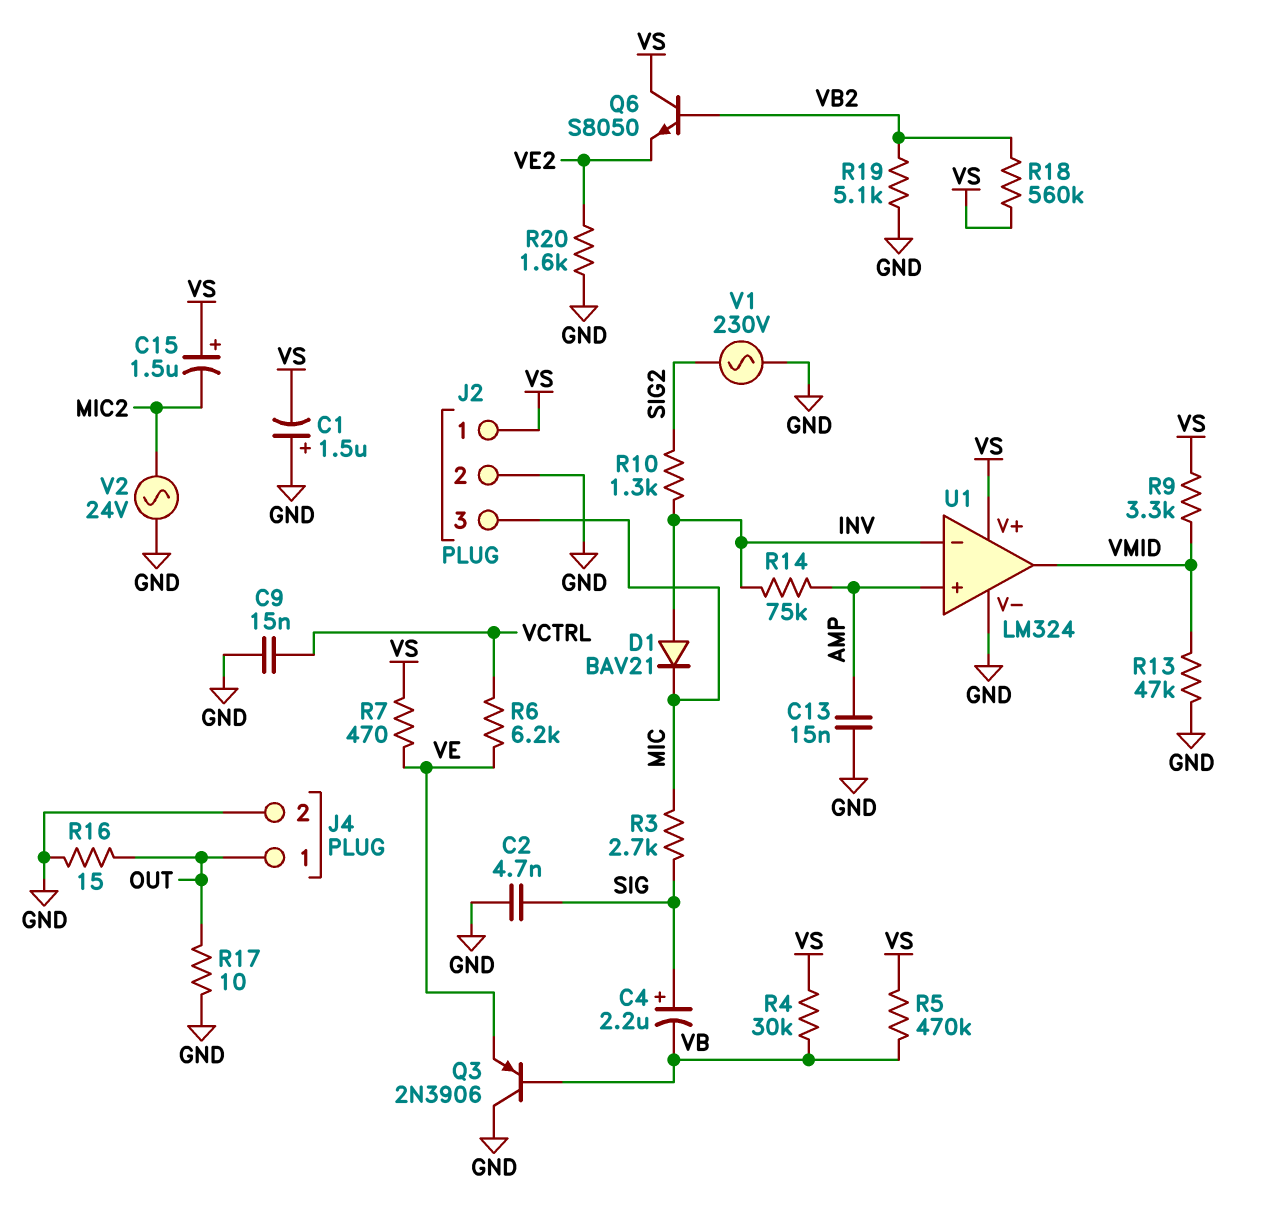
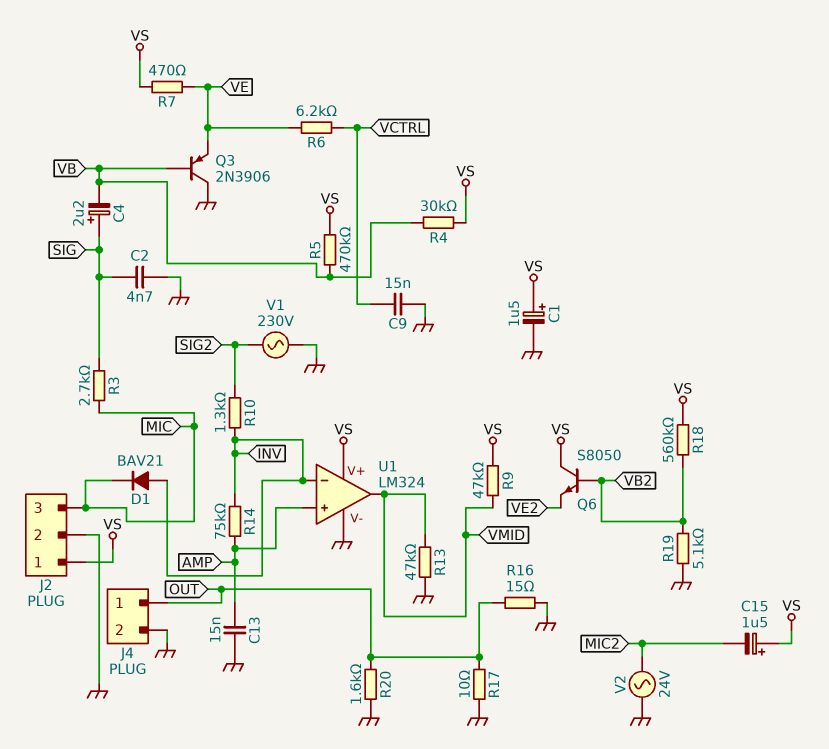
C1: 1.5uF (plus GND, minus VS) -> 1.5uF (plus VS, minus GND)
R9: 3.3k (VMID, VS) -> 47k (VMID, VS)
R20: 1.6k (GND, VE2) -> 1.6k (GND, OUT)

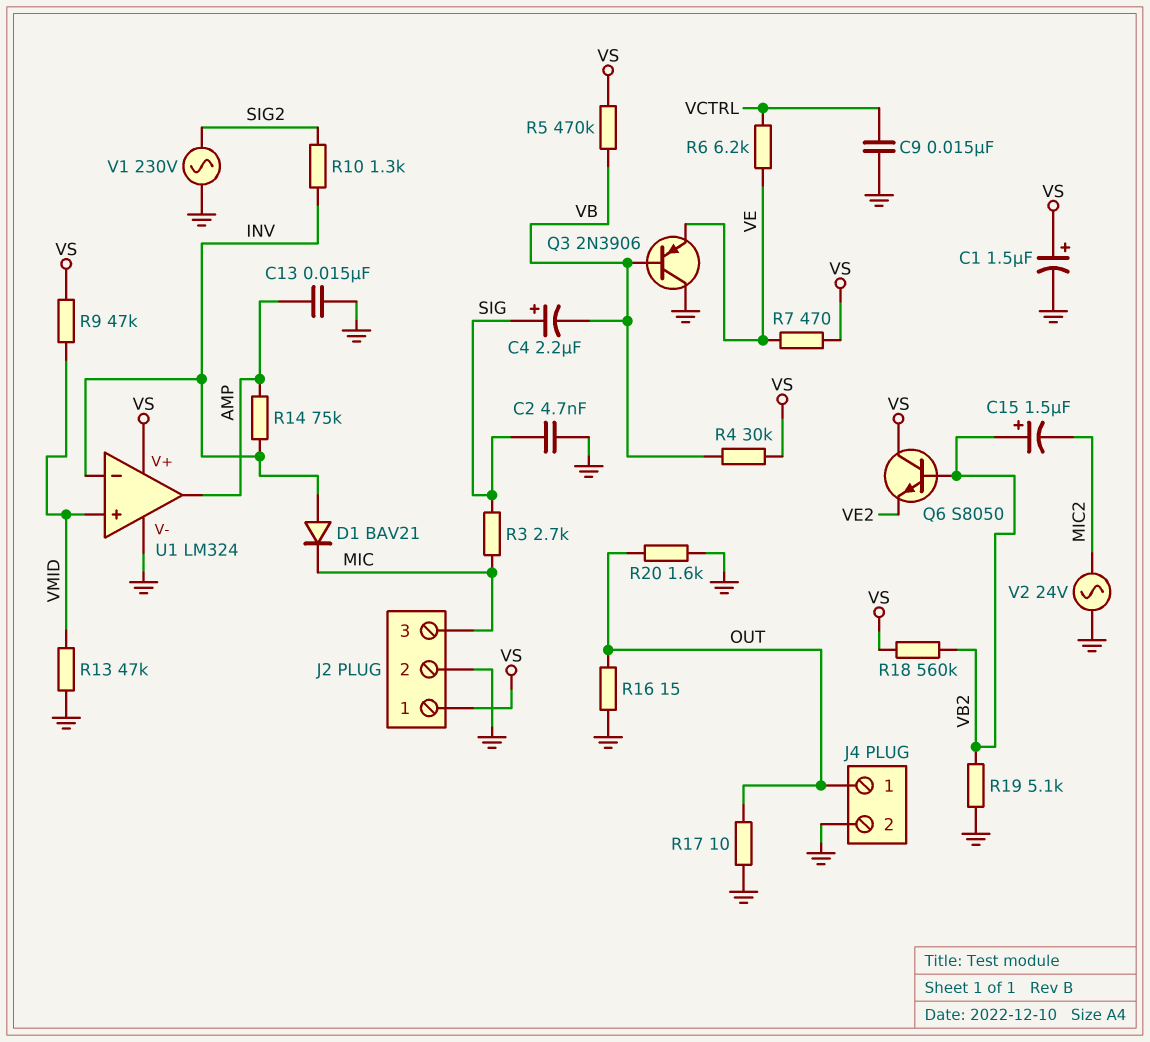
C15: 1.5uF (plus VS, minus MIC2) -> 1.5uF (plus VB2, minus MIC2)
U1 pin in+: AMP -> VMID
U1 pin out: VMID -> AMP

